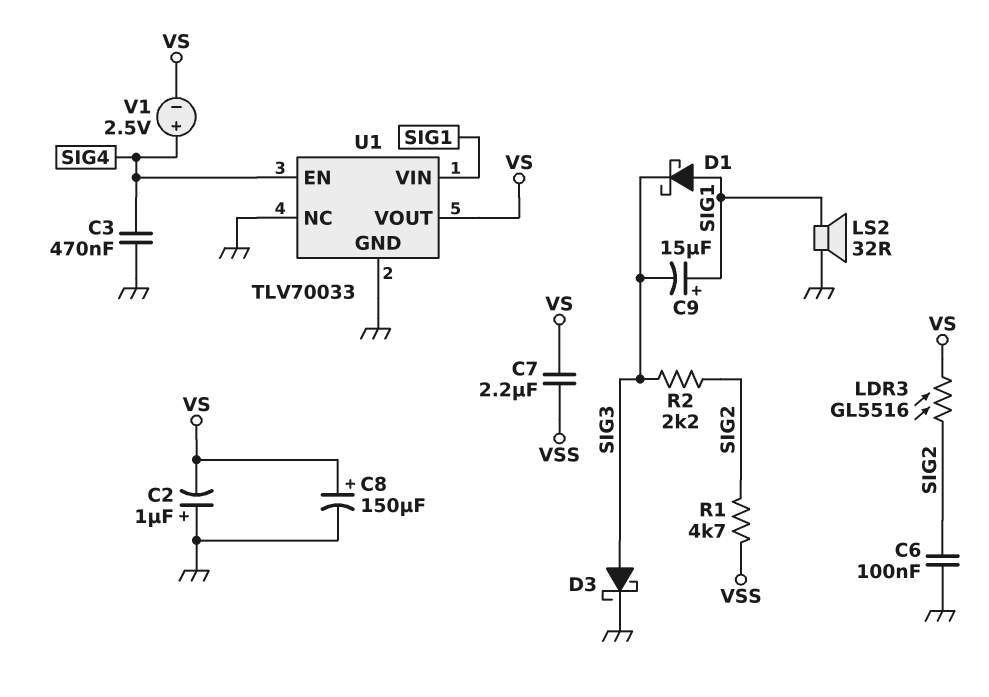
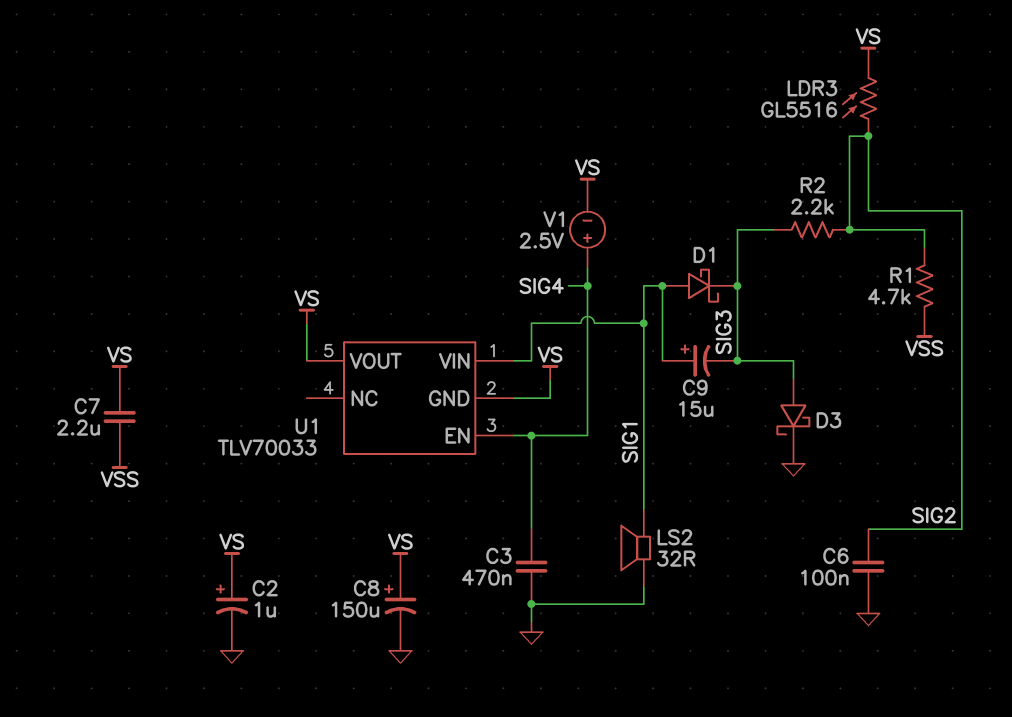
C2: 1uF (plus GND, minus VS) -> 1uF (plus VS, minus GND)
U1 pin GND: GND -> VS
U1 pin NC: GND -> none

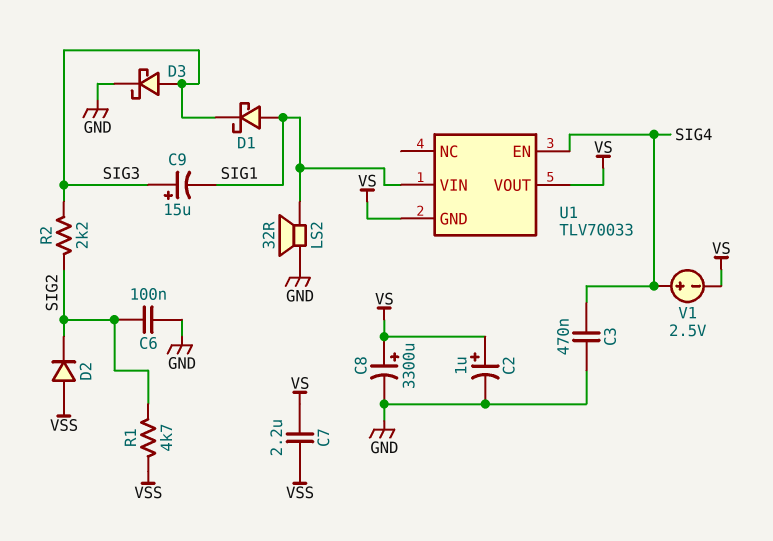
C8: 150uF (plus VS, minus GND) -> 3300uF (plus VS, minus GND)
C9: 15uF (plus SIG1, minus SIG3) -> 15uF (plus SIG3, minus SIG1)
D2: none -> diode (A VSS, K SIG2)
LDR3: GL5516 (SIG2, VS) -> none

